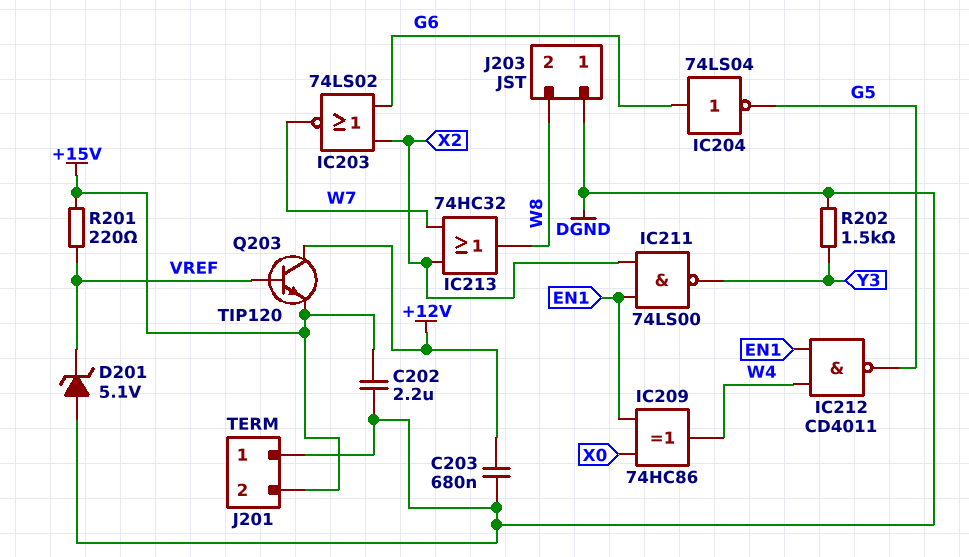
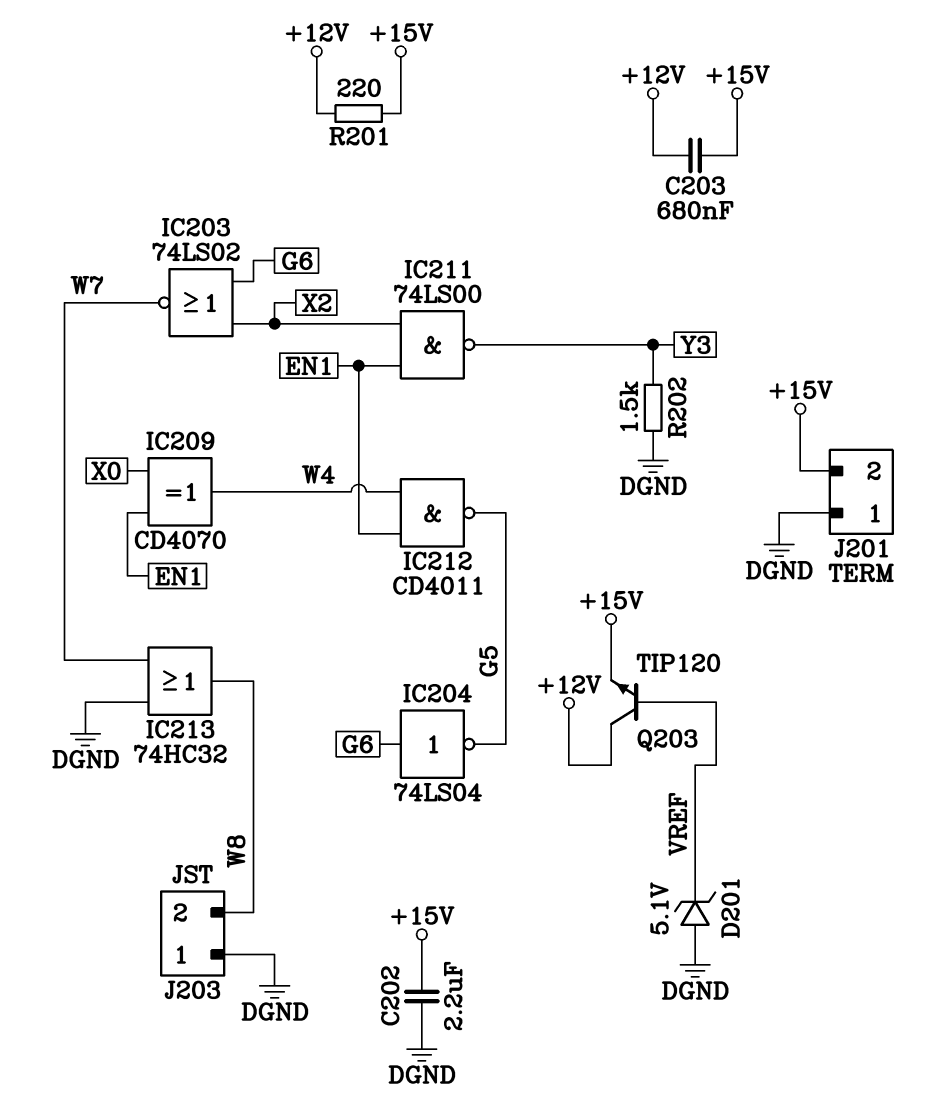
C203: 680nF (+12V, DGND) -> 680nF (+12V, +15V)
IC209: XOR 74HC86 (in EN1, in X0, out W4) -> XOR CD4070 (in EN1, in X0, out W4)
IC213: OR 74HC32 (in W7, in X2, out W8) -> OR 74HC32 (in DGND, in W7, out W8)
R201: 220 (+15V, VREF) -> 220 (+12V, +15V)

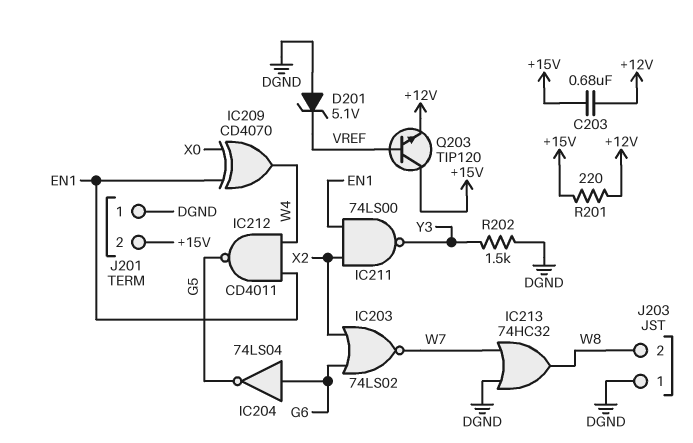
C202: 2.2uF (+15V, DGND) -> none
Q203: NPN TIP120 (B VREF, C +12V, E +15V) -> NPN TIP120 (B VREF, C +15V, E +12V)

